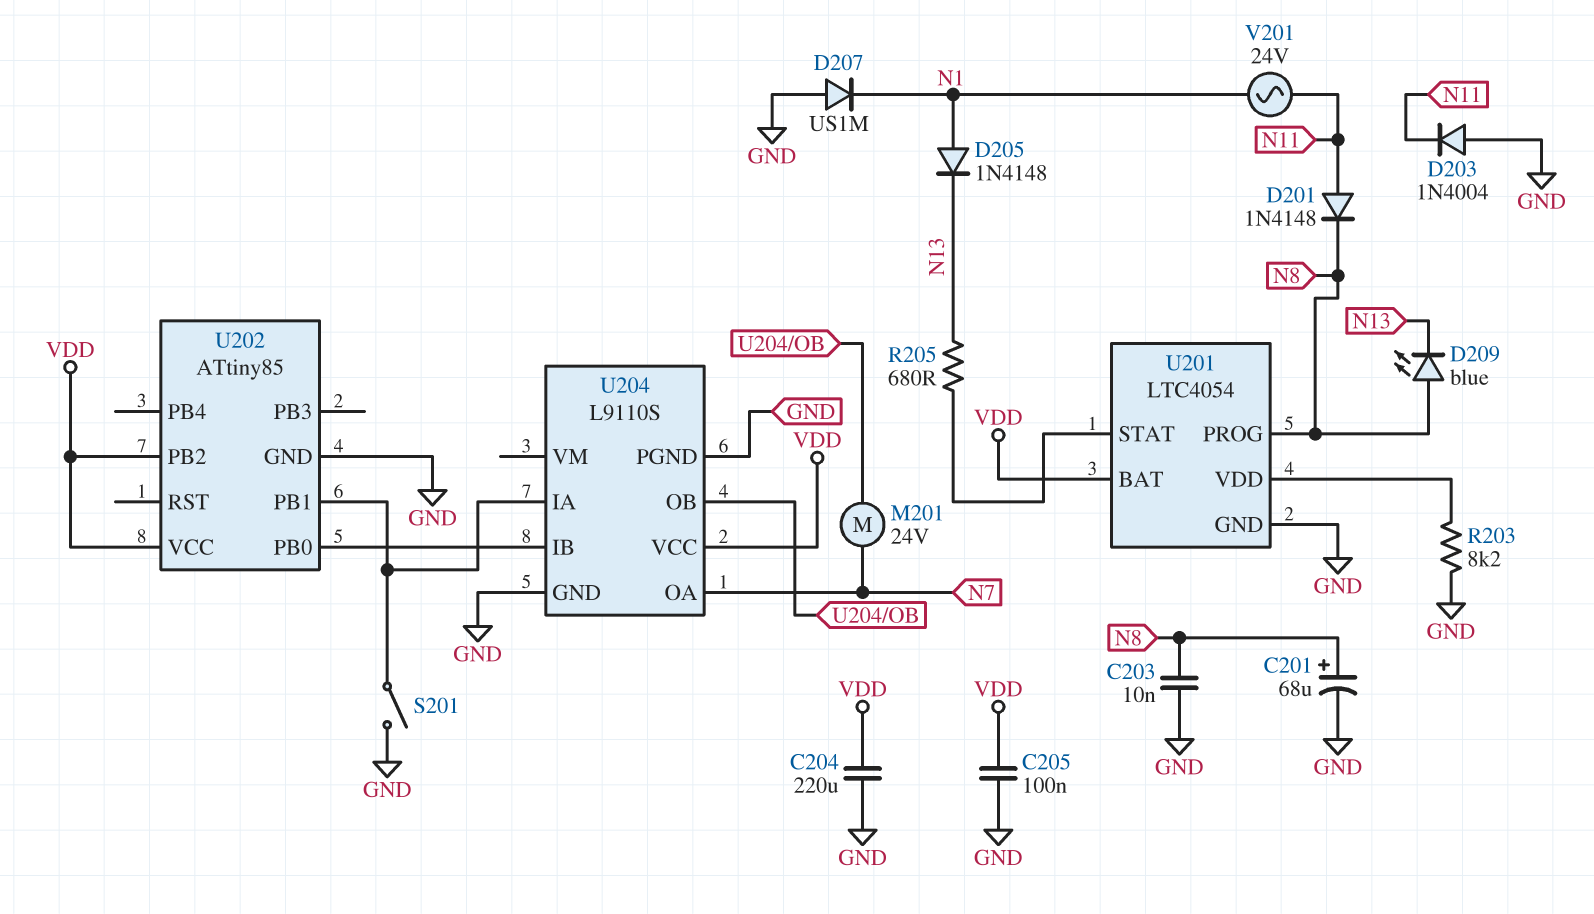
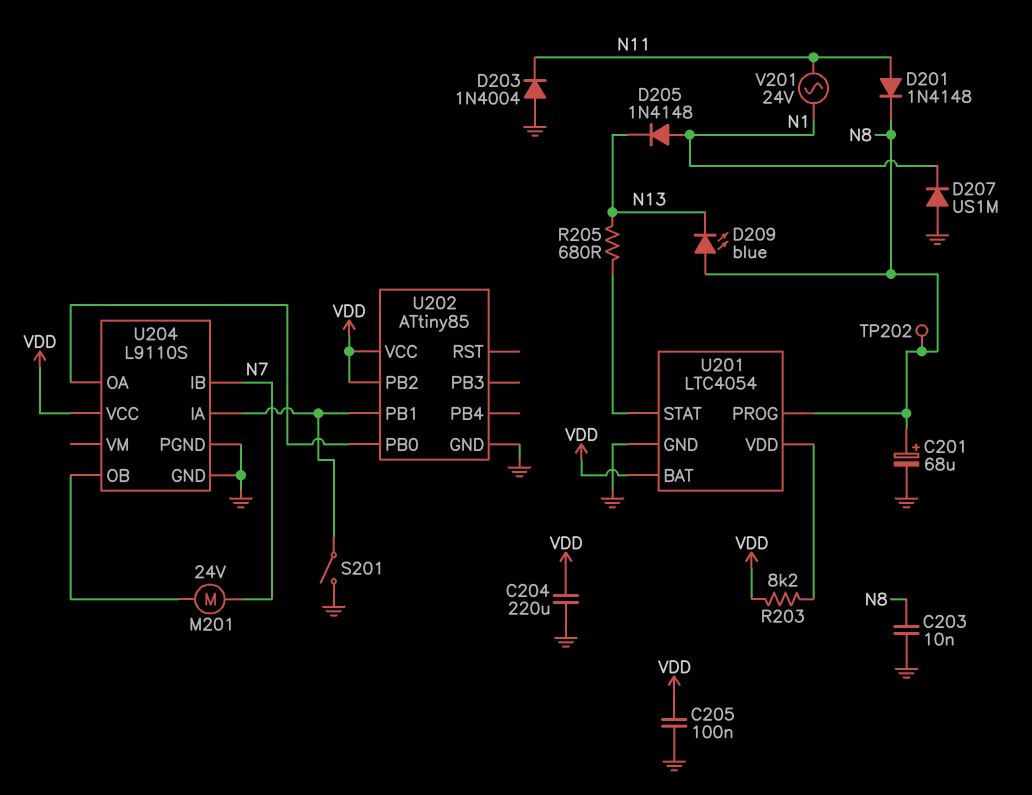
R203: 8.2k (GND, U201/VDD) -> 8.2k (U201/VDD, VDD)
TP202: none -> test point (N8)
U204 pin IB: U202/PB0 -> N7
U204 pin OA: N7 -> U202/PB0

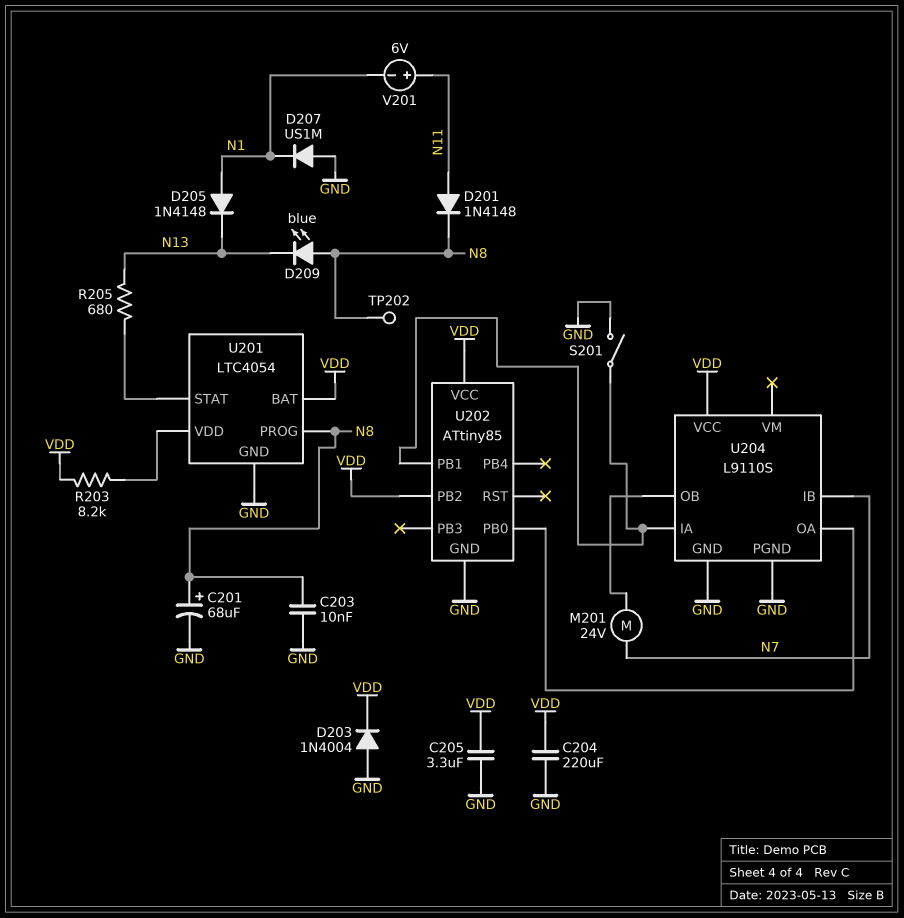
C205: 100nF (GND, VDD) -> 3.3uF (GND, VDD)
D203: diode 1N4004 (A GND, K N11) -> diode 1N4004 (A GND, K VDD)
V201: AC 24V (N1, N11) -> 6V (plus N11, minus N1)

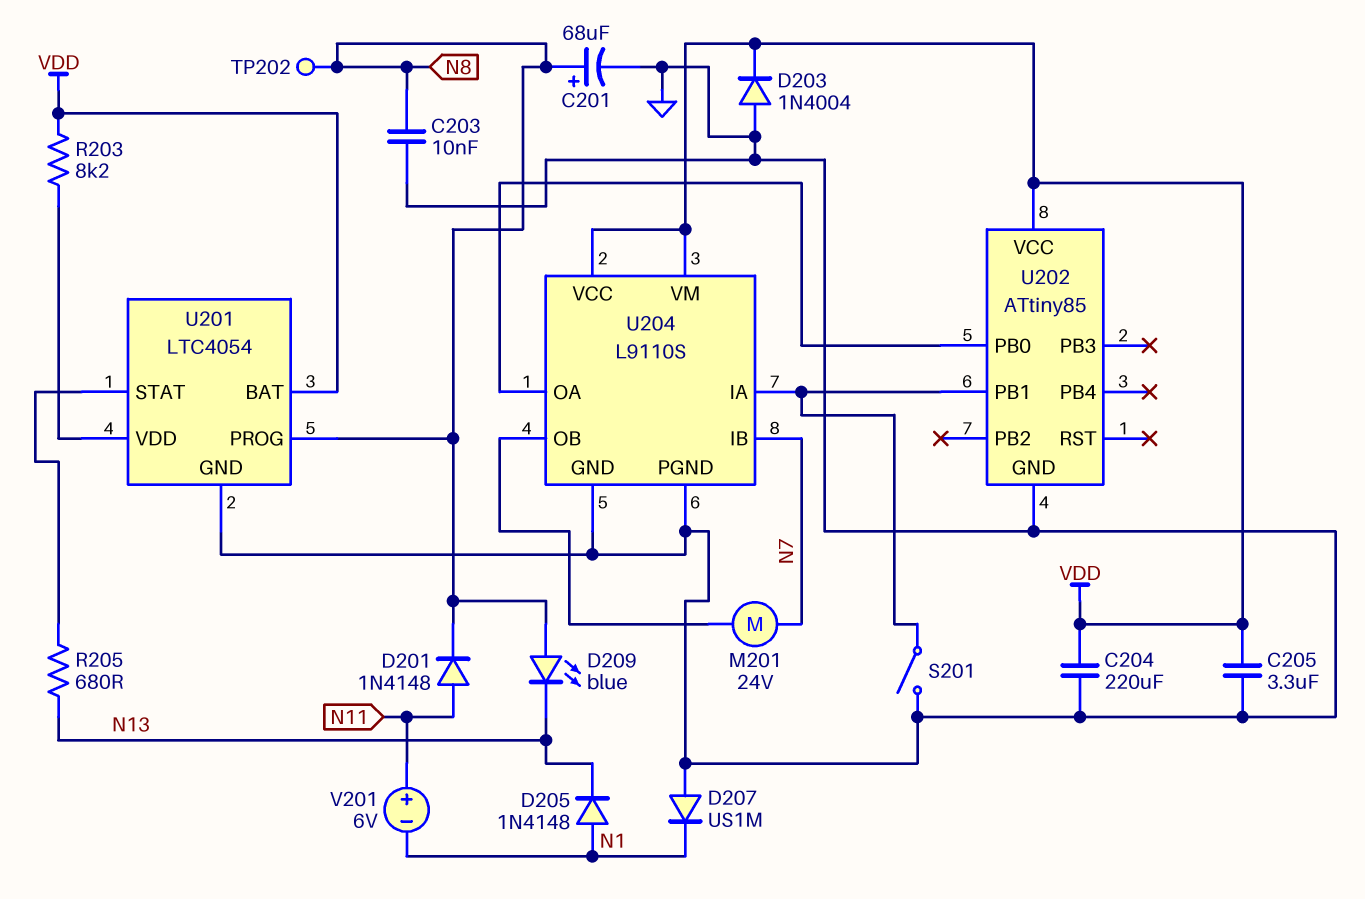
U202 pin PB2: VDD -> none
U204 pin VM: none -> VDD

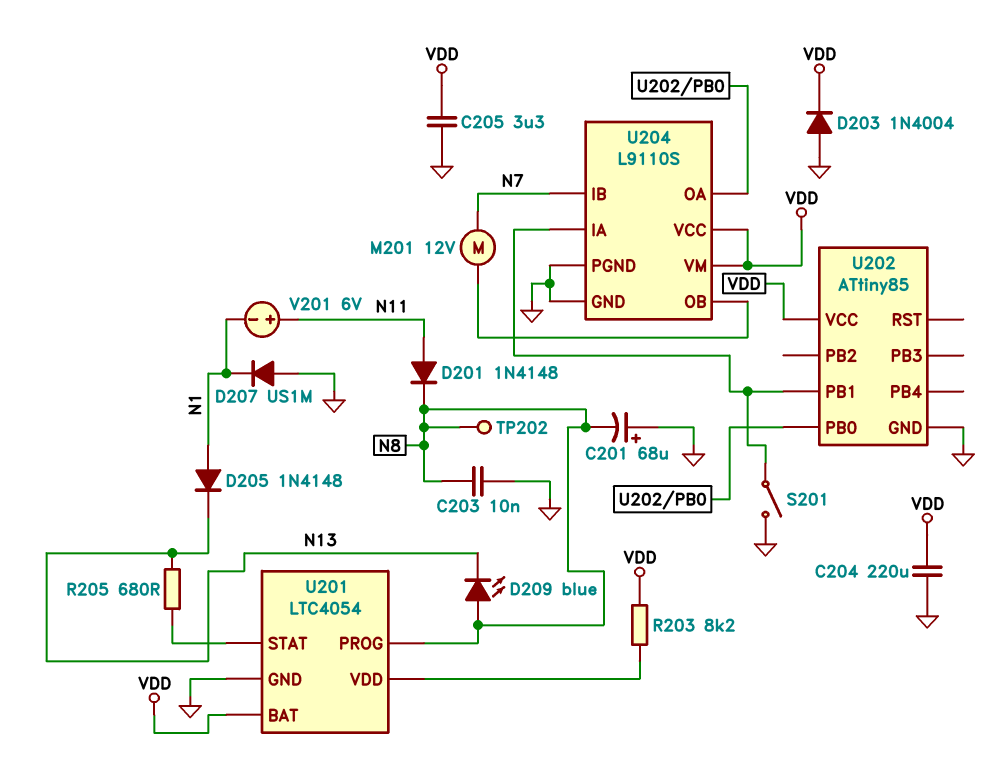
C201: 68uF (plus N8, minus GND) -> 68uF (plus GND, minus N8)
M201: motor 24V (N7, U204/OB) -> motor 12V (N7, U204/OB)

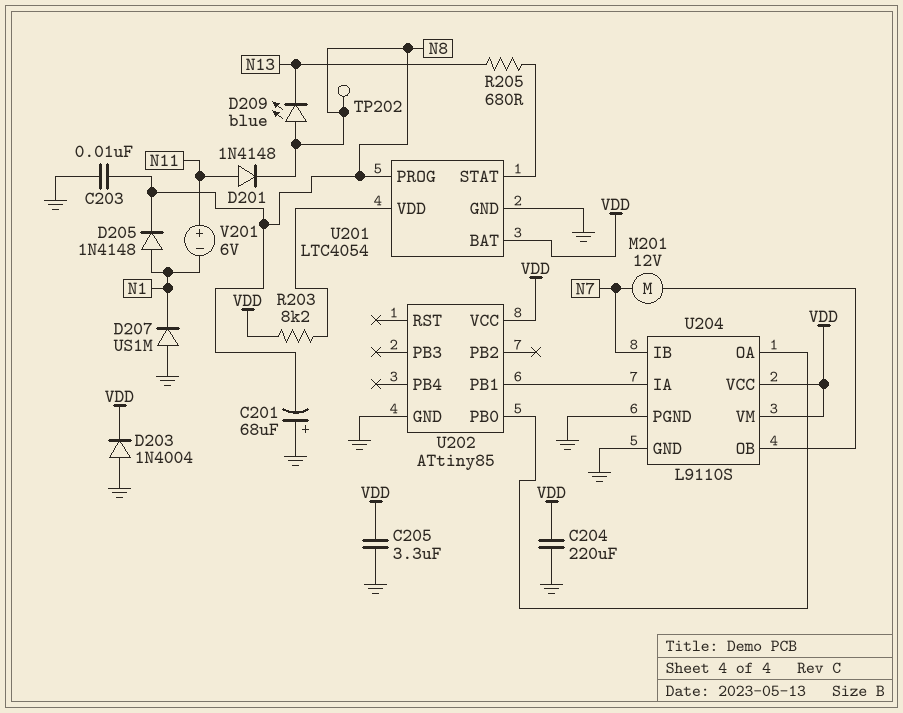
D205: diode 1N4148 (A N1, K N13) -> diode 1N4148 (A N1, K N8)
S201: switch (GND, U202/PB1) -> none

